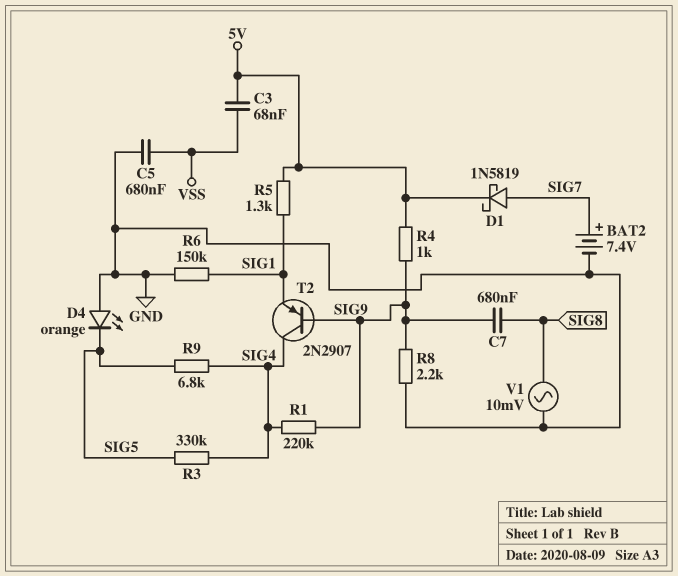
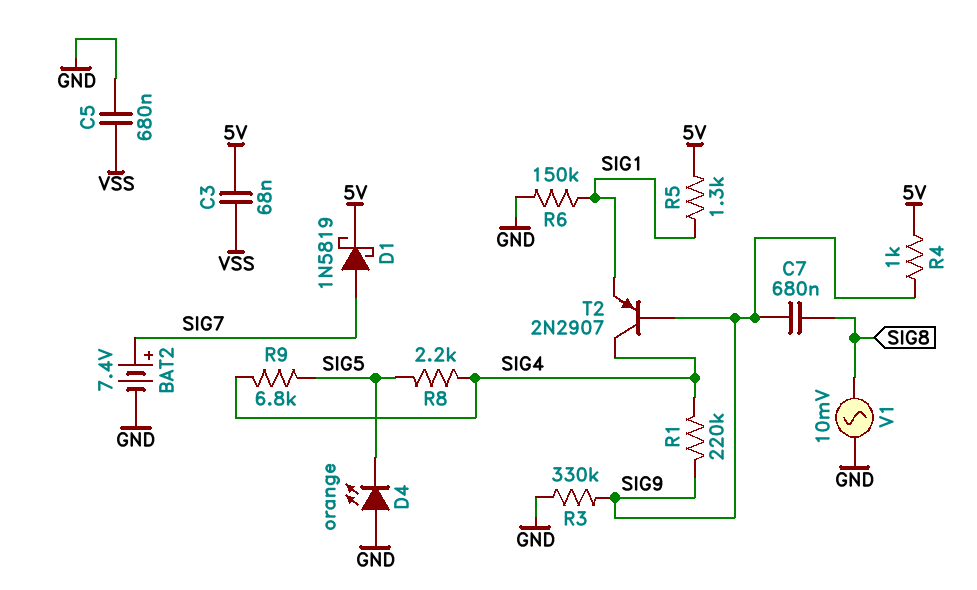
R3: 330k (SIG4, SIG5) -> 330k (GND, SIG9)
R8: 2.2k (GND, SIG9) -> 2.2k (SIG4, SIG5)

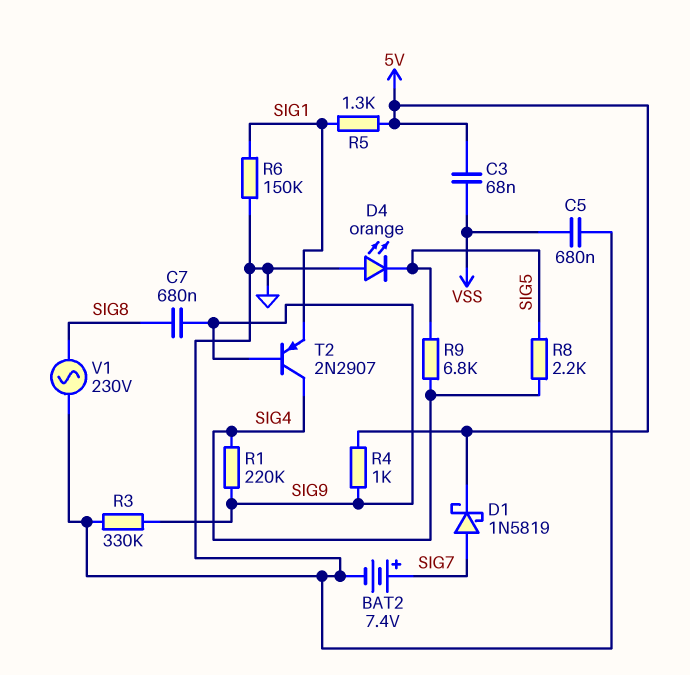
V1: AC 10mV (GND, SIG8) -> AC 230V (GND, SIG8)

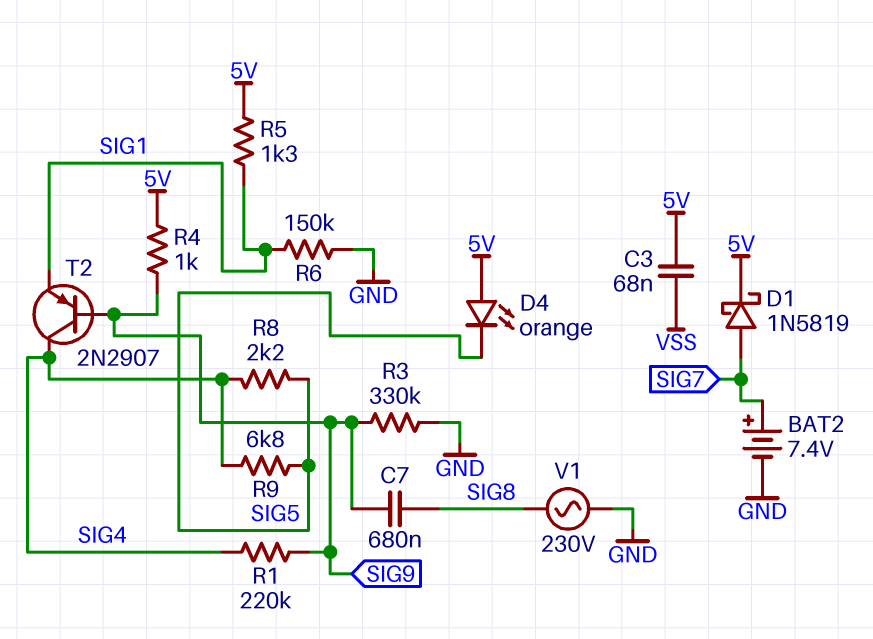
C5: 680nF (GND, VSS) -> none
D4: LED orange (A GND, K SIG5) -> LED orange (A 5V, K SIG5)

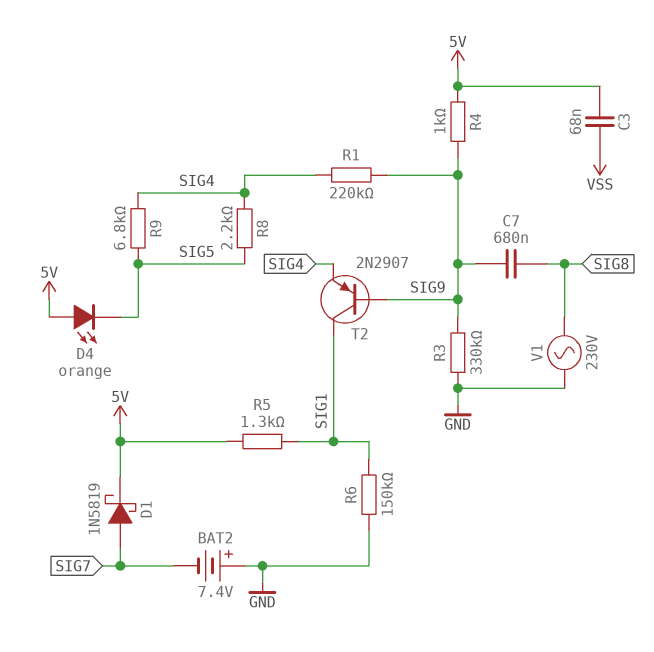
BAT2: 7.4V (plus SIG7, minus GND) -> 7.4V (plus GND, minus SIG7)
T2: PNP 2N2907 (B SIG9, C SIG4, E SIG1) -> PNP 2N2907 (B SIG9, C SIG1, E SIG4)

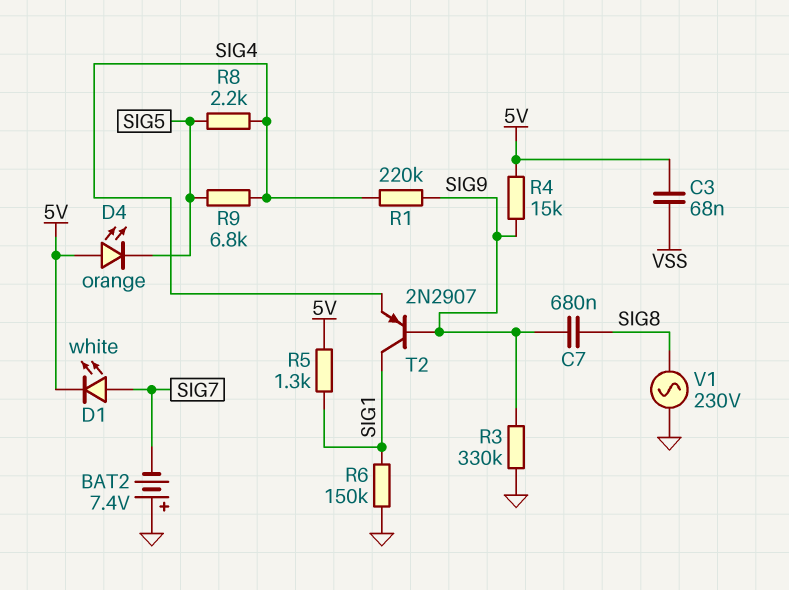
D1: schottky 1N5819 (A SIG7, K 5V) -> LED white (A SIG7, K 5V)
R4: 1k (5V, SIG9) -> 15k (5V, SIG9)

